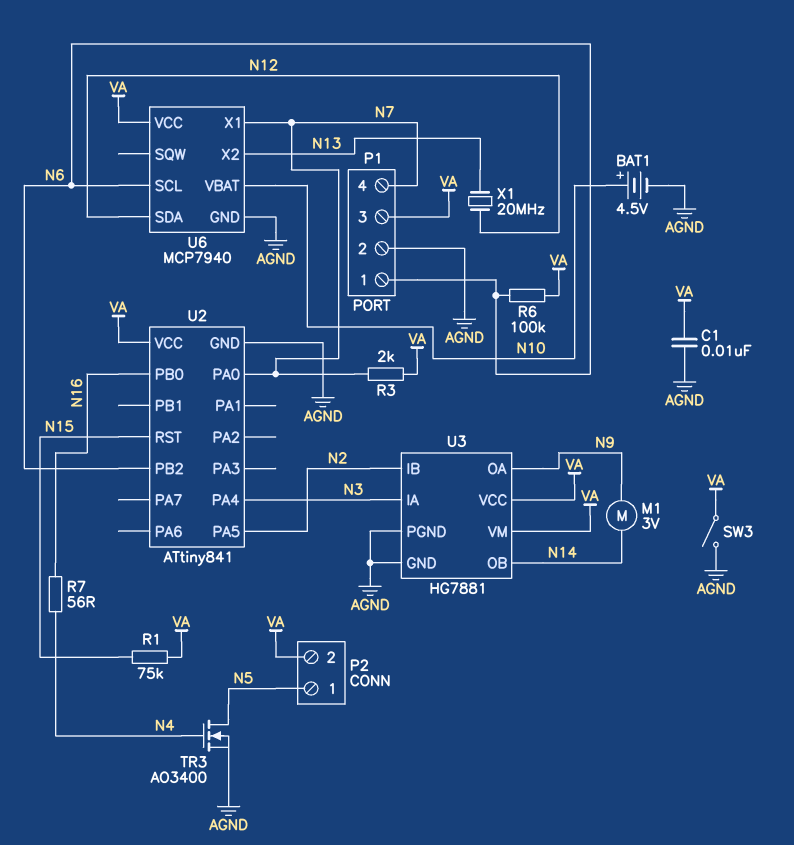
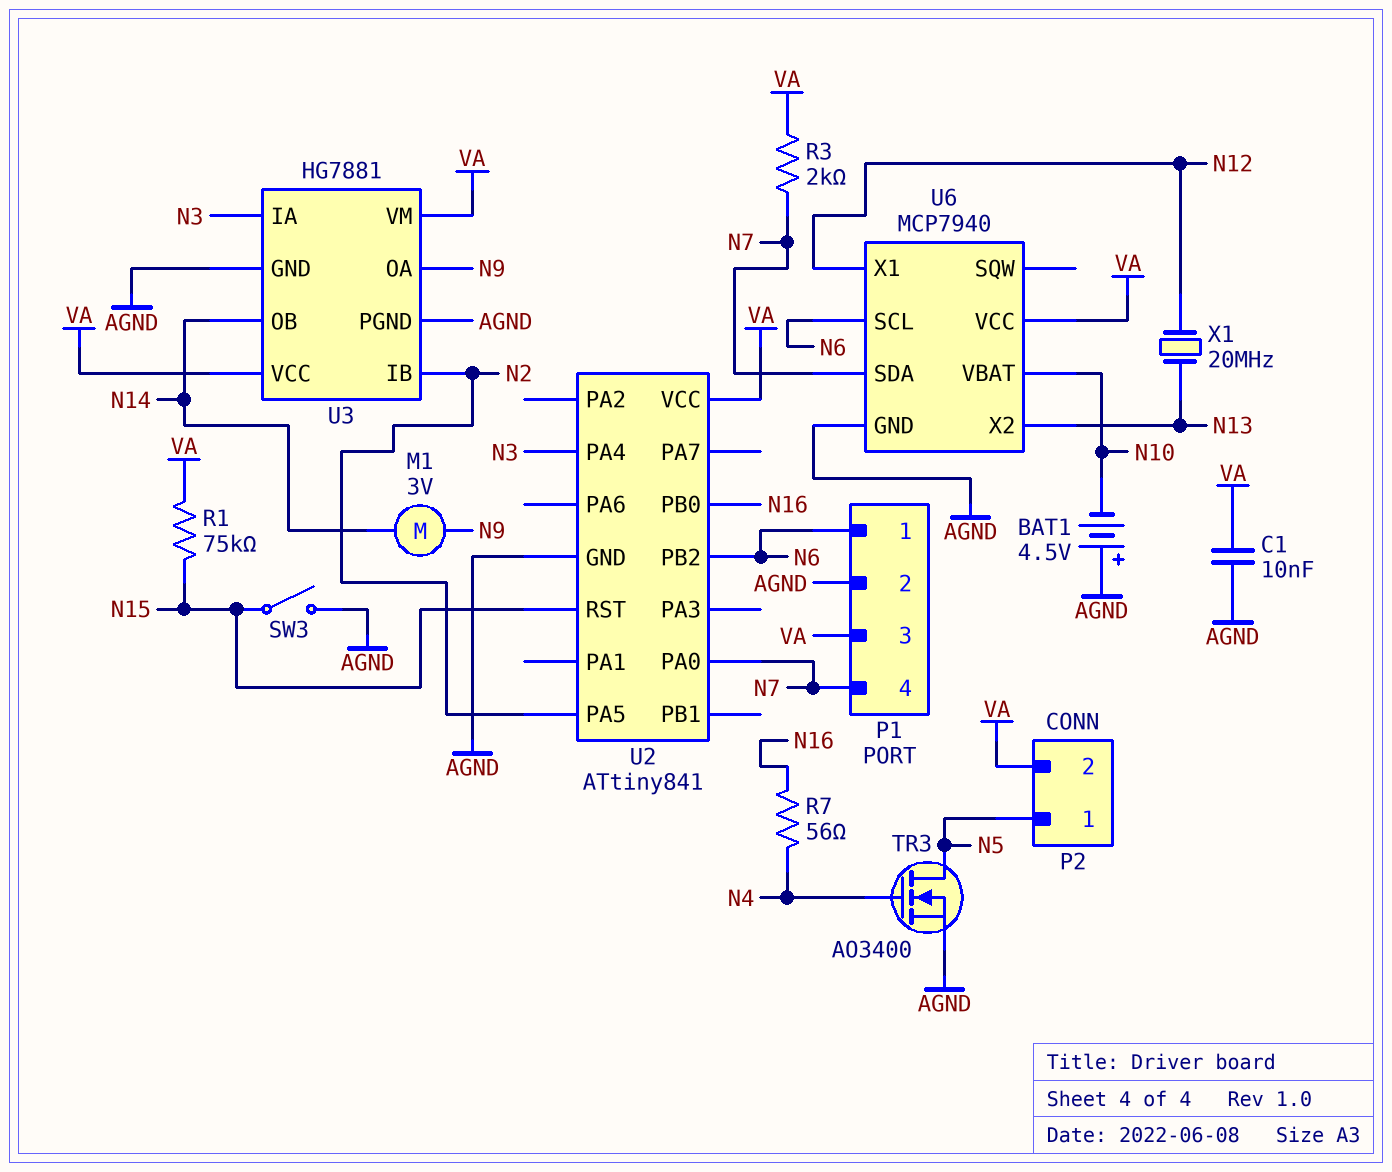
BAT1: 4.5V (plus N10, minus AGND) -> 4.5V (plus AGND, minus N10)
R6: 100k (N6, VA) -> none
SW3: switch (AGND, VA) -> switch (AGND, N15)
U6 pin SDA: N12 -> N7
U6 pin X1: N7 -> N12

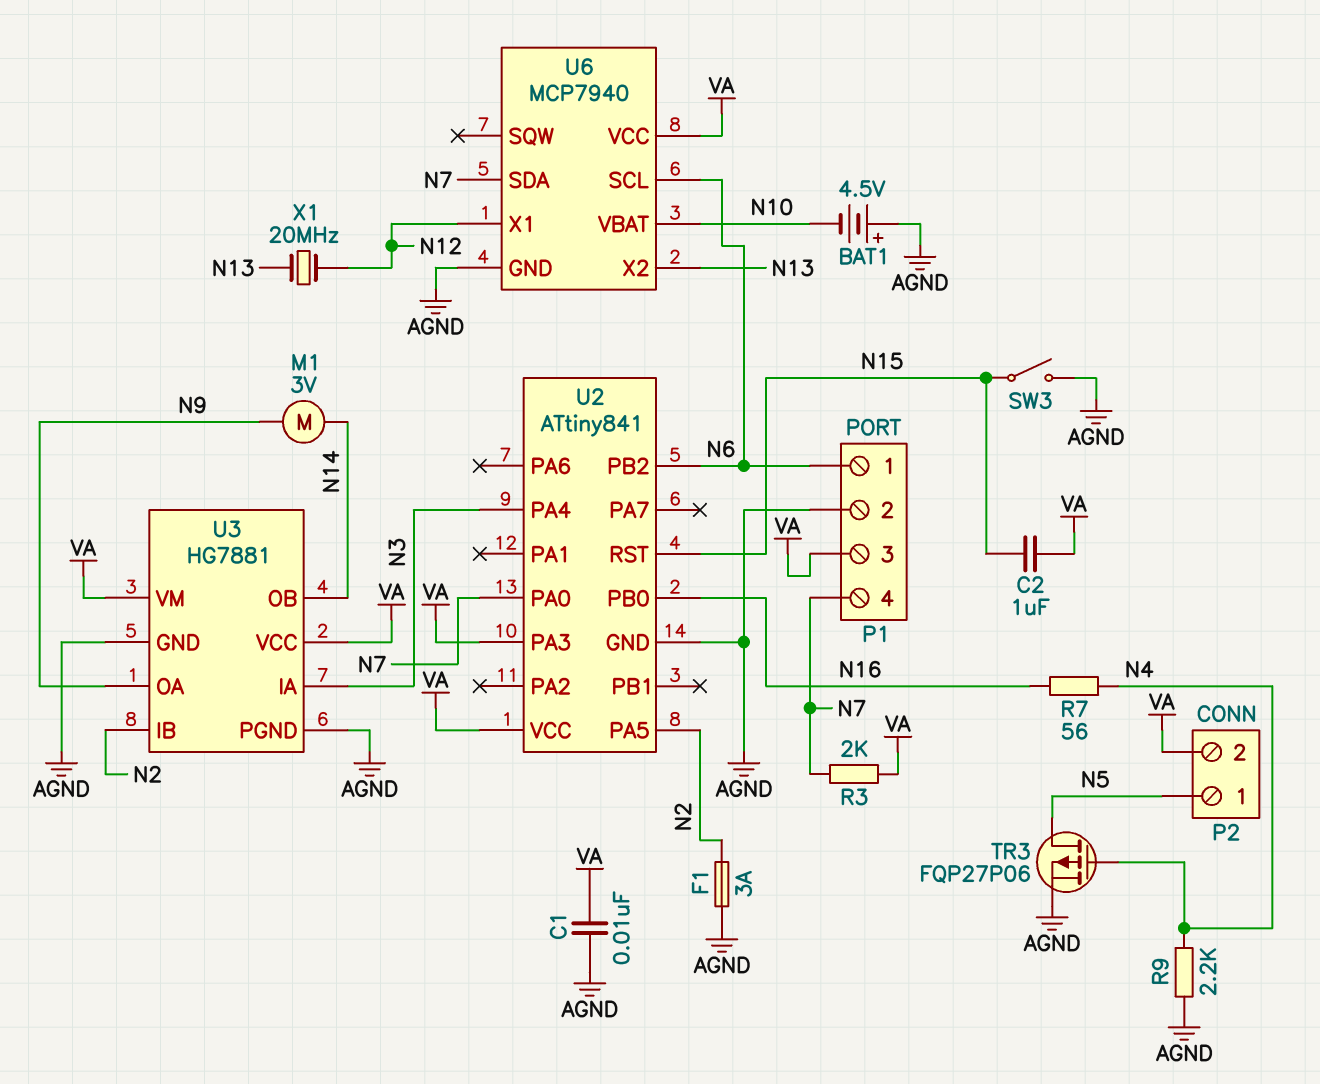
C2: none -> 1uF (N15, VA)
F1: none -> 3A (AGND, N2)
R1: 75k (N15, VA) -> none
R9: none -> 2.2k (AGND, N4)
TR3: NMOS AO3400 (G N4, D N5, S AGND) -> PMOS FQP27P06 (G N4, D N5, S AGND)
U2 pin PA3: none -> VA

